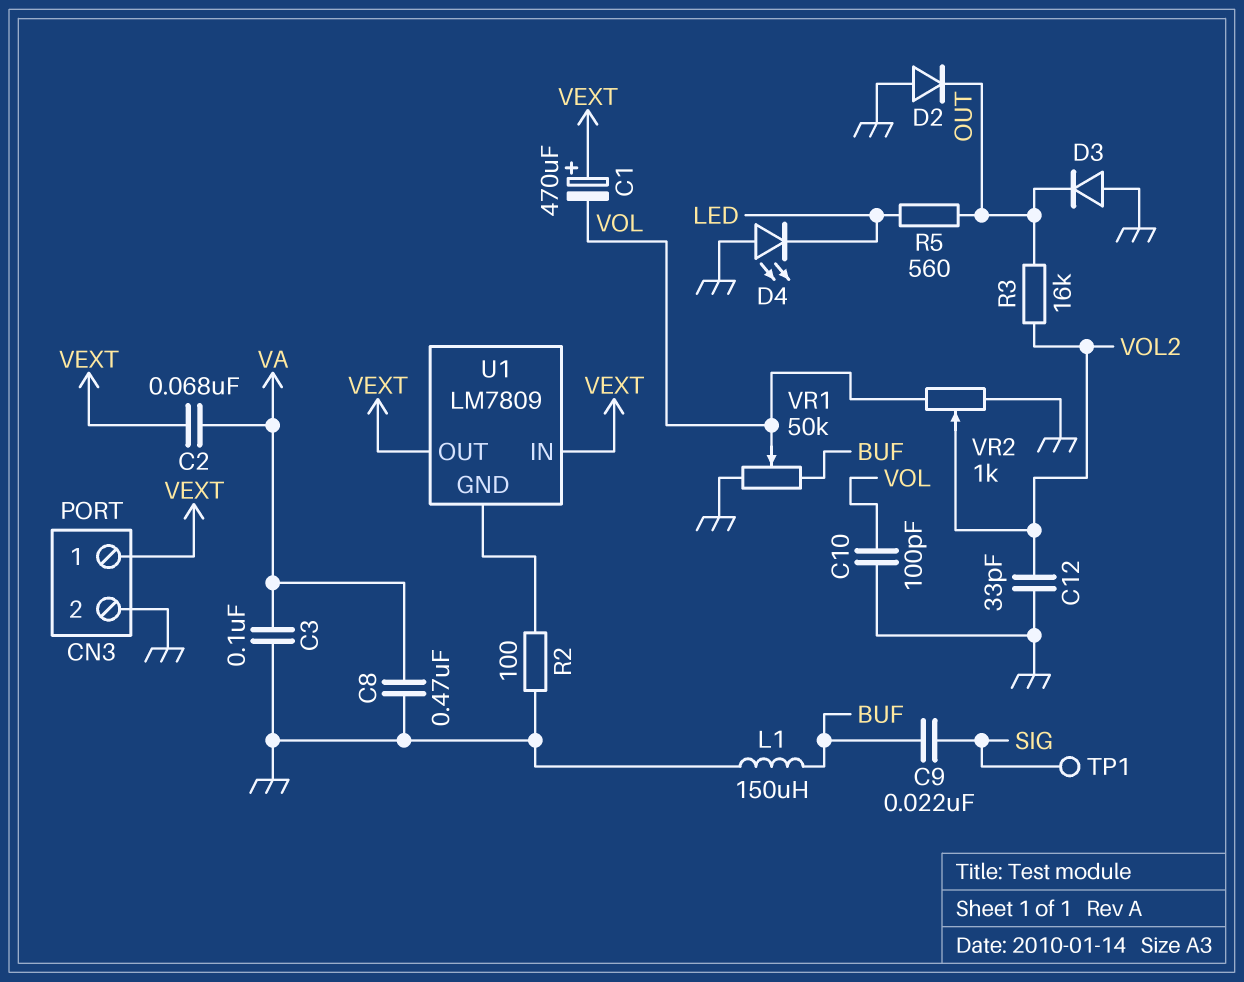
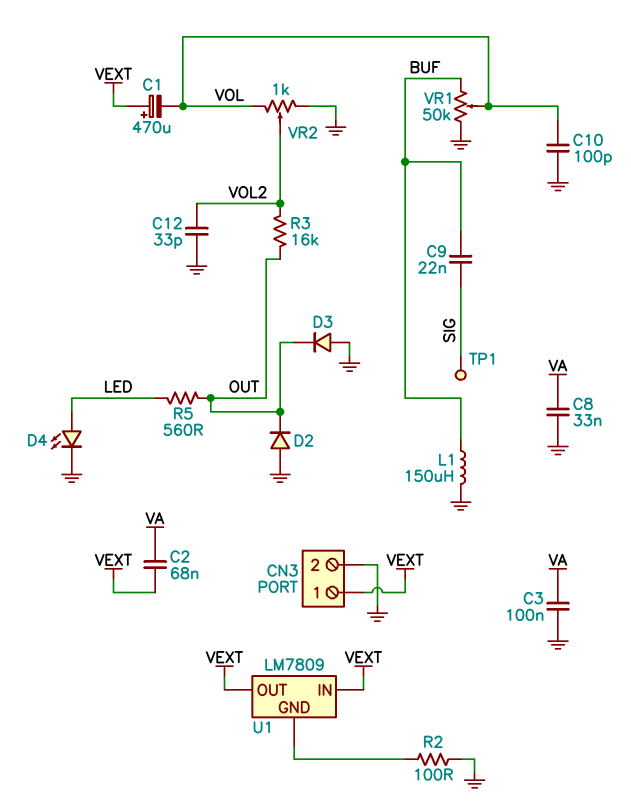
C8: 470nF (GND, VA) -> 33nF (GND, VA)
D4: LED (A GND, K LED) -> LED (A LED, K GND)

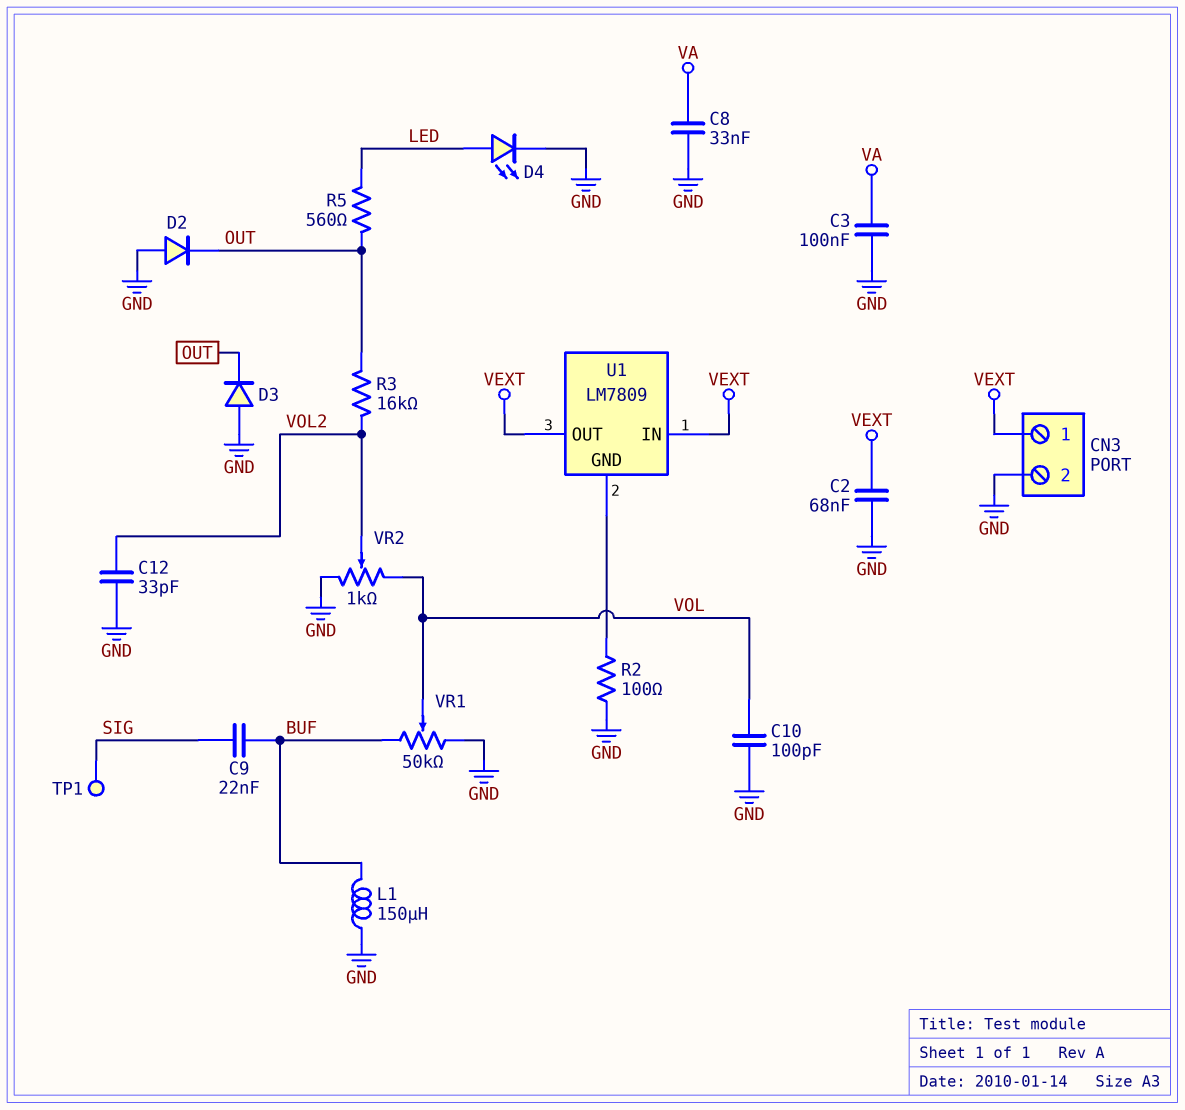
C1: 470uF (plus VEXT, minus VOL) -> none
C2: 68nF (VA, VEXT) -> 68nF (GND, VEXT)

